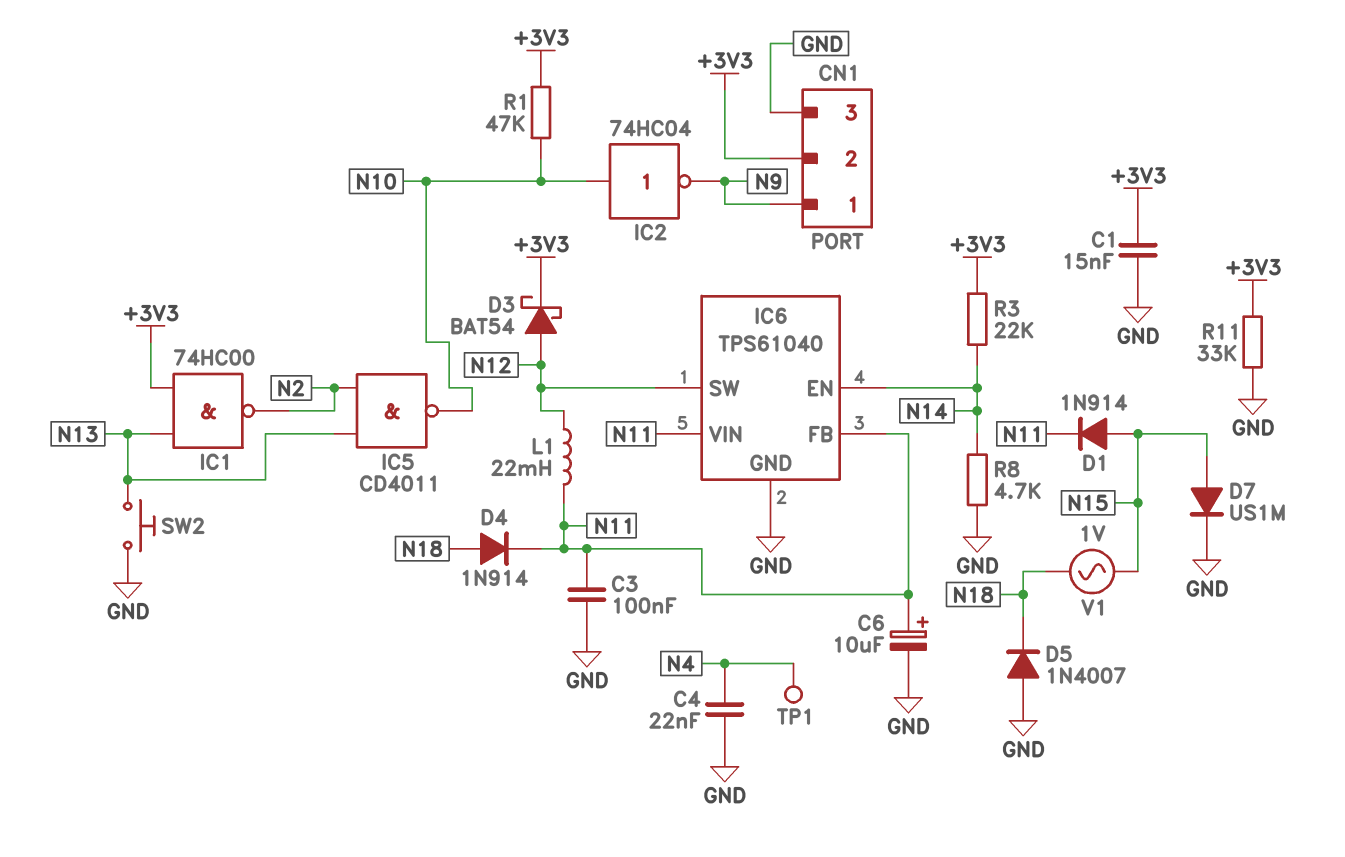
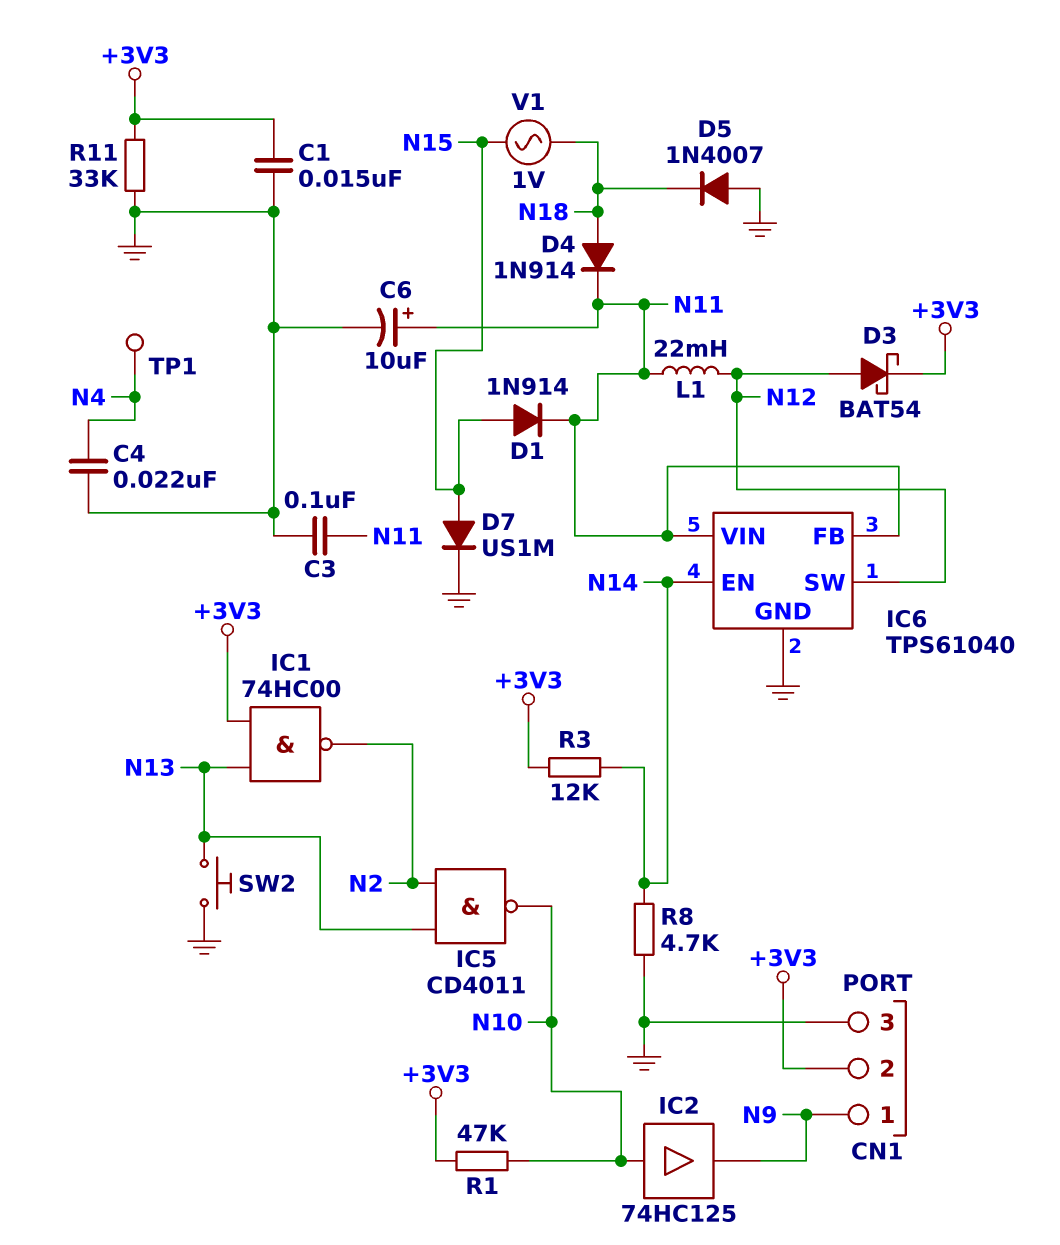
IC2: NOT 74HC04 (in N10, out N9) -> buffer 74HC125 (in N10, out N9)
R3: 22k (+3V3, N14) -> 12k (+3V3, N14)

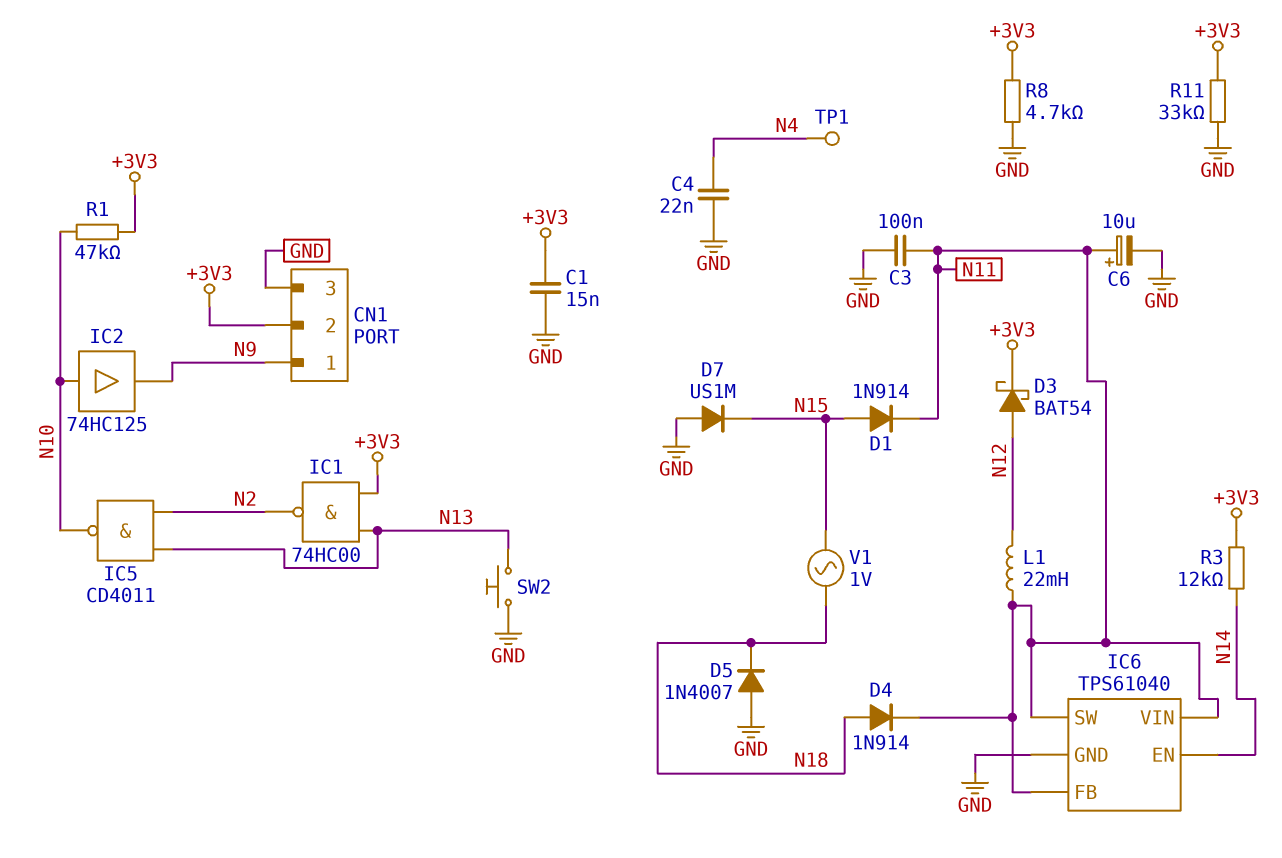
D7: diode US1M (A N15, K GND) -> diode US1M (A GND, K N15)
IC6 pin SW: N12 -> N11
R8: 4.7k (GND, N14) -> 4.7k (+3V3, GND)

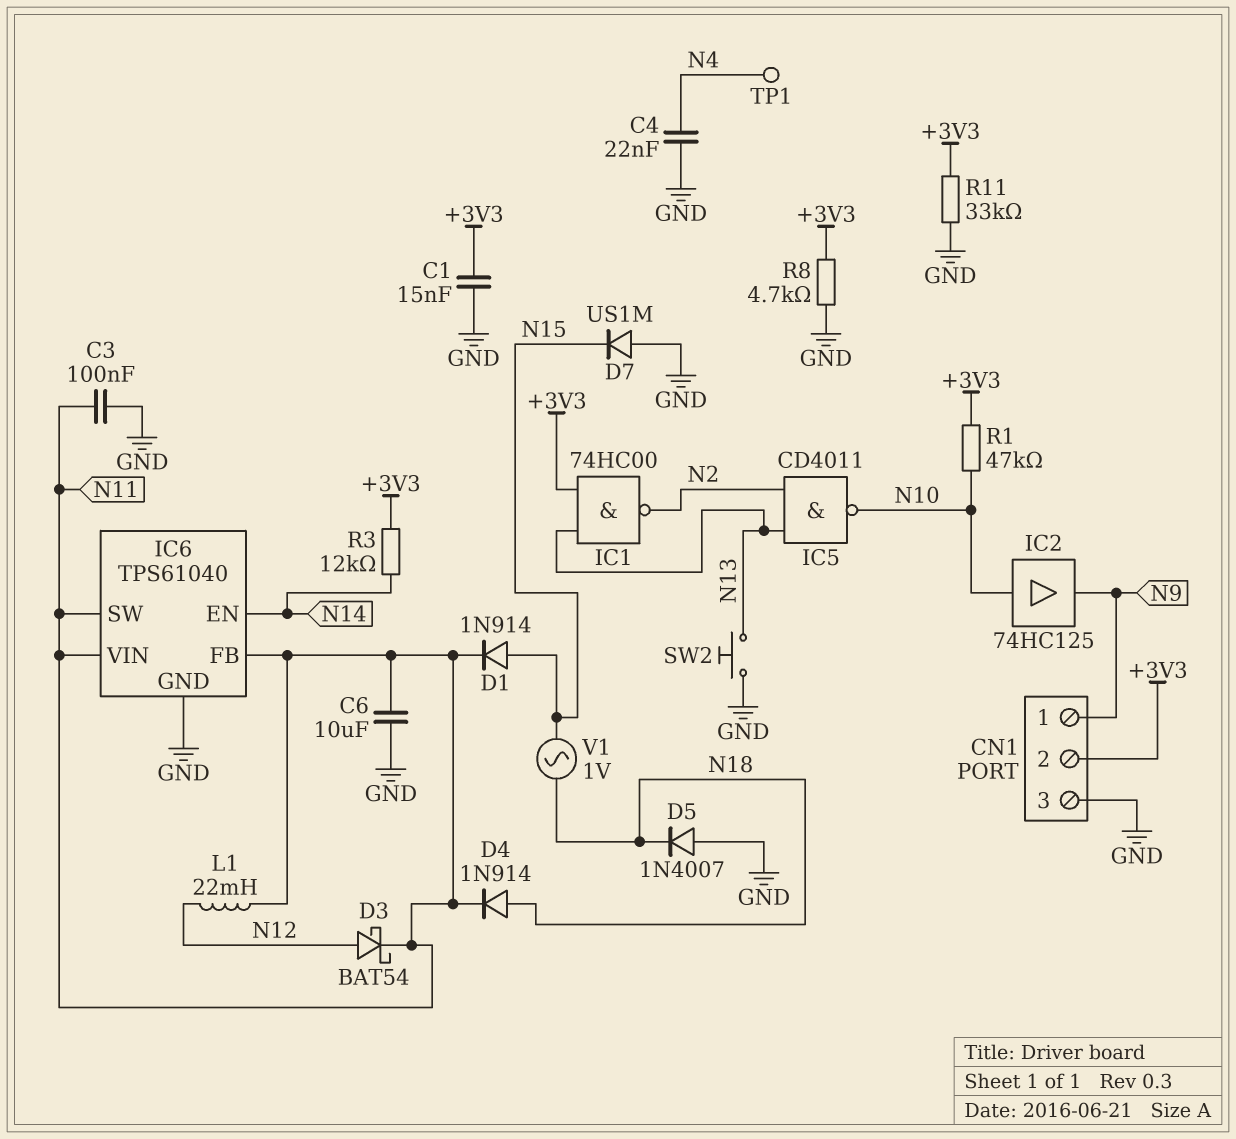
C6: 10uF (plus N11, minus GND) -> 10uF (GND, N11)
D3: schottky BAT54 (A N12, K +3V3) -> schottky BAT54 (A N12, K N11)

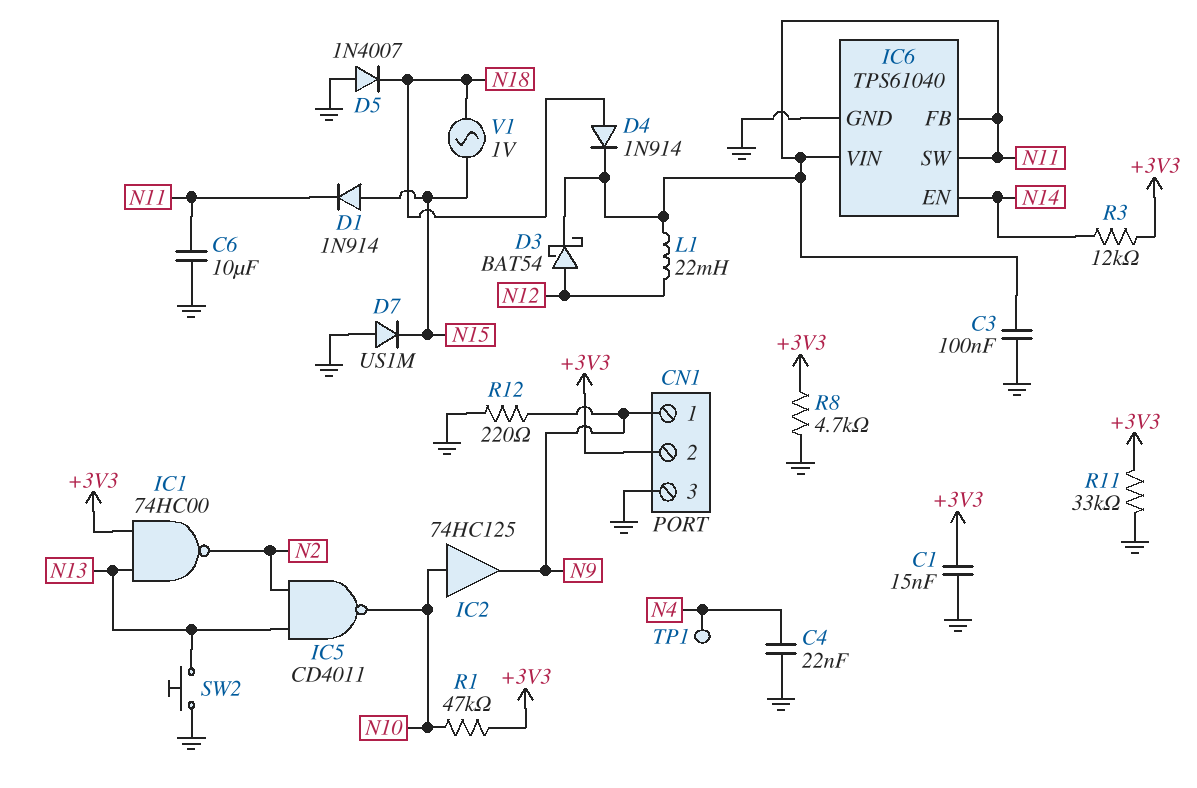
R12: none -> 220 (GND, N9)

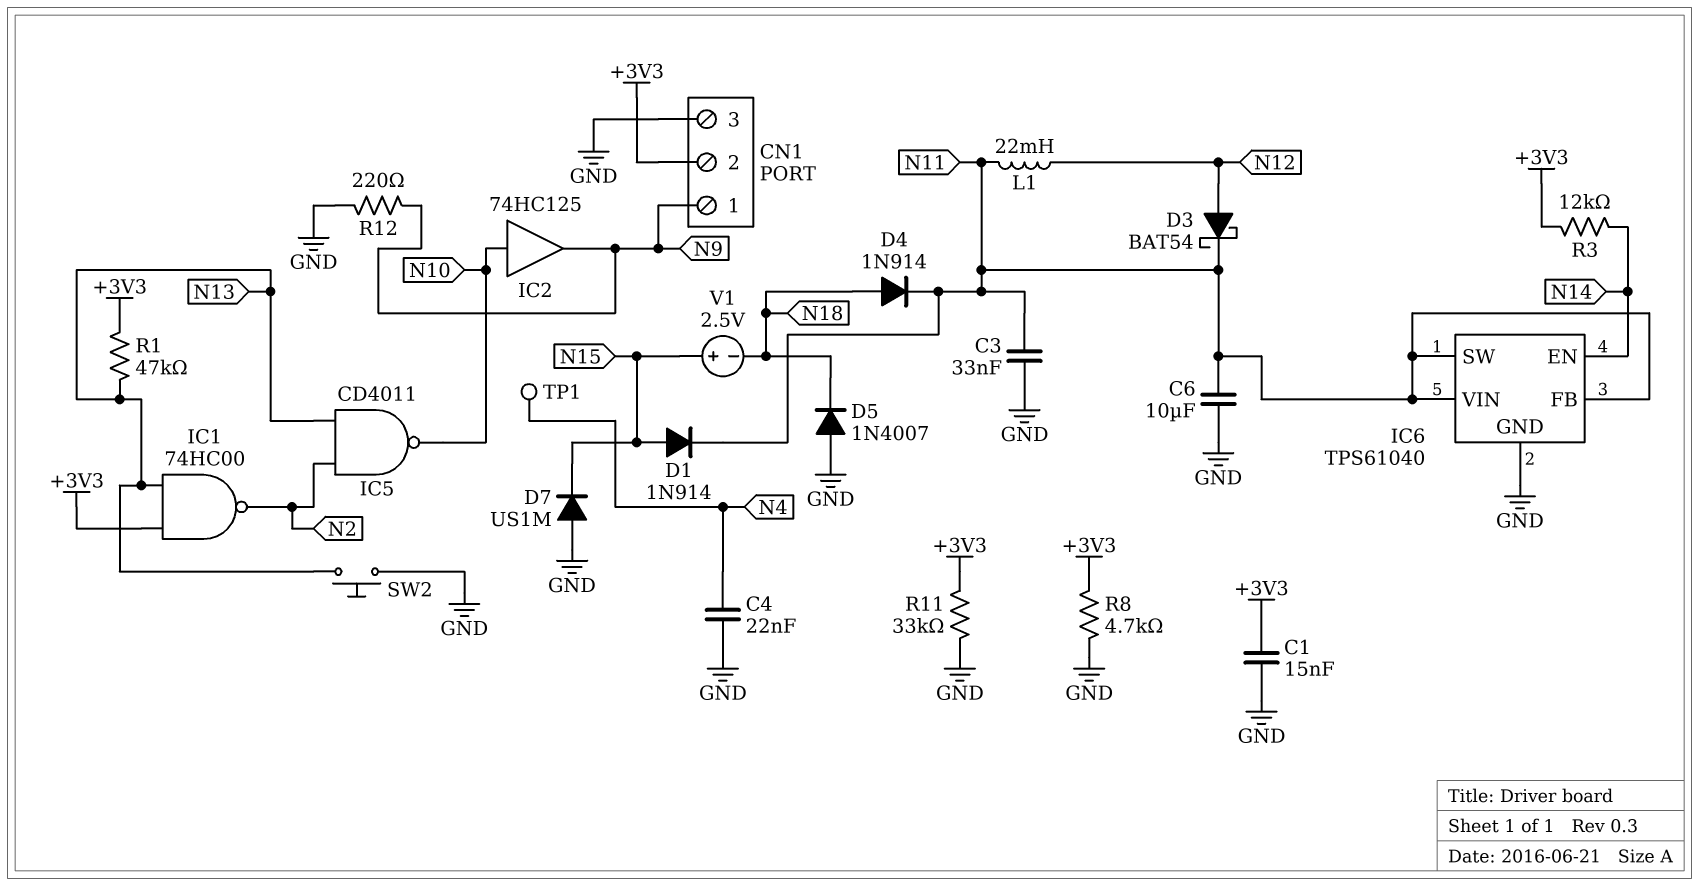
C3: 100nF (GND, N11) -> 33nF (GND, N11)
R1: 47k (+3V3, N10) -> 47k (+3V3, N13)
V1: AC 1V (N15, N18) -> 2.5V (plus N15, minus N18)

